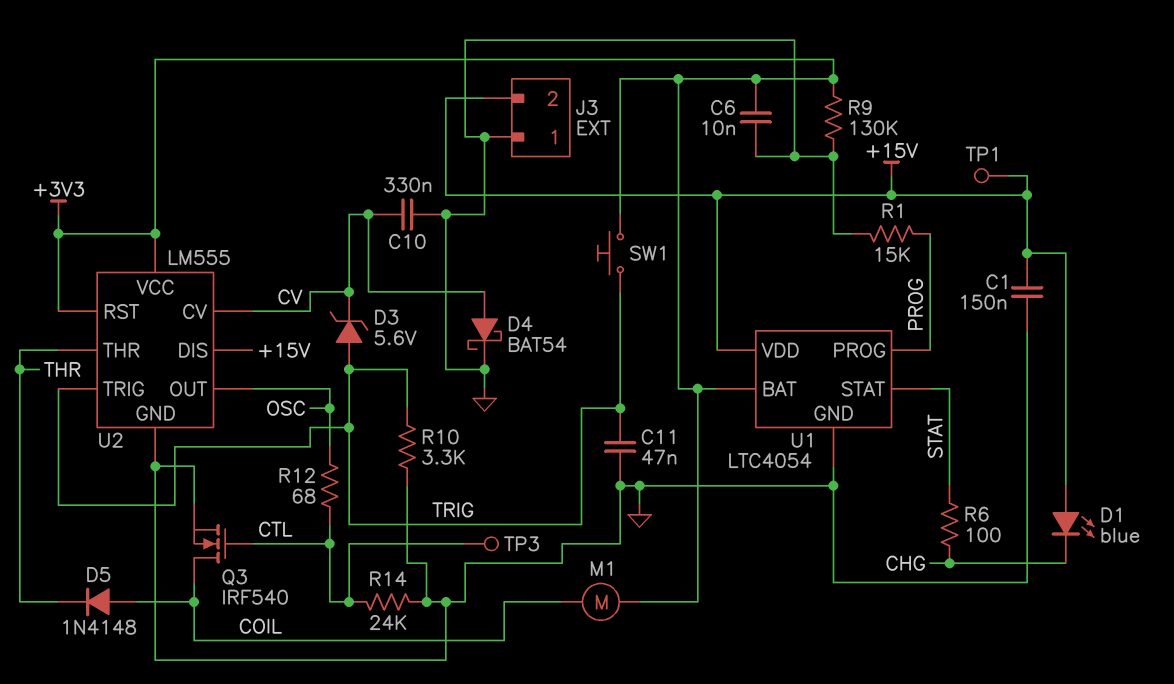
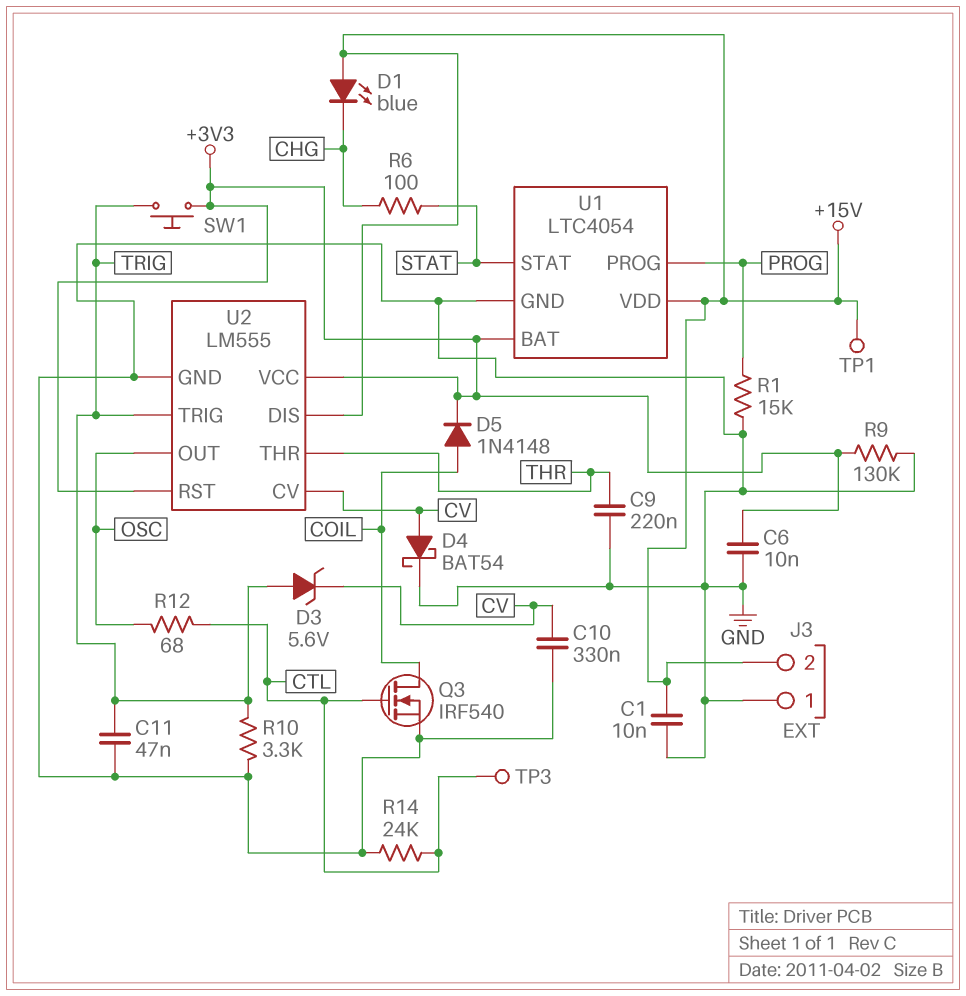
C1: 150nF (+15V, GND) -> 10nF (+15V, GND)
C9: none -> 220nF (GND, THR)
D5: diode 1N4148 (A COIL, K THR) -> diode 1N4148 (A COIL, K +3V3)
M1: motor (+3V3, COIL) -> none

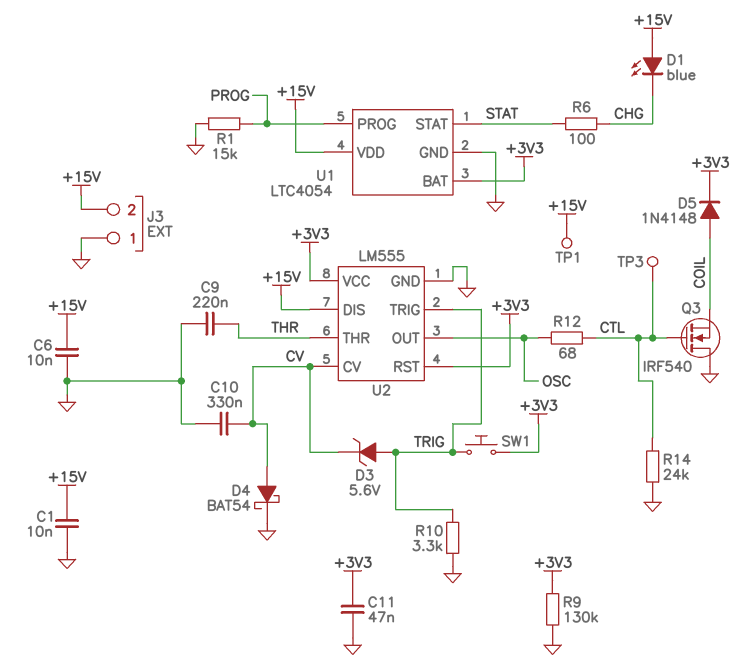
C6: 10nF (+3V3, GND) -> 10nF (+15V, GND)
C11: 47nF (GND, TRIG) -> 47nF (+3V3, GND)
Q3: NMOS IRF540 (G CTL, D COIL, S GND) -> NMOS IRF540 (G CTL, D GND, S COIL)

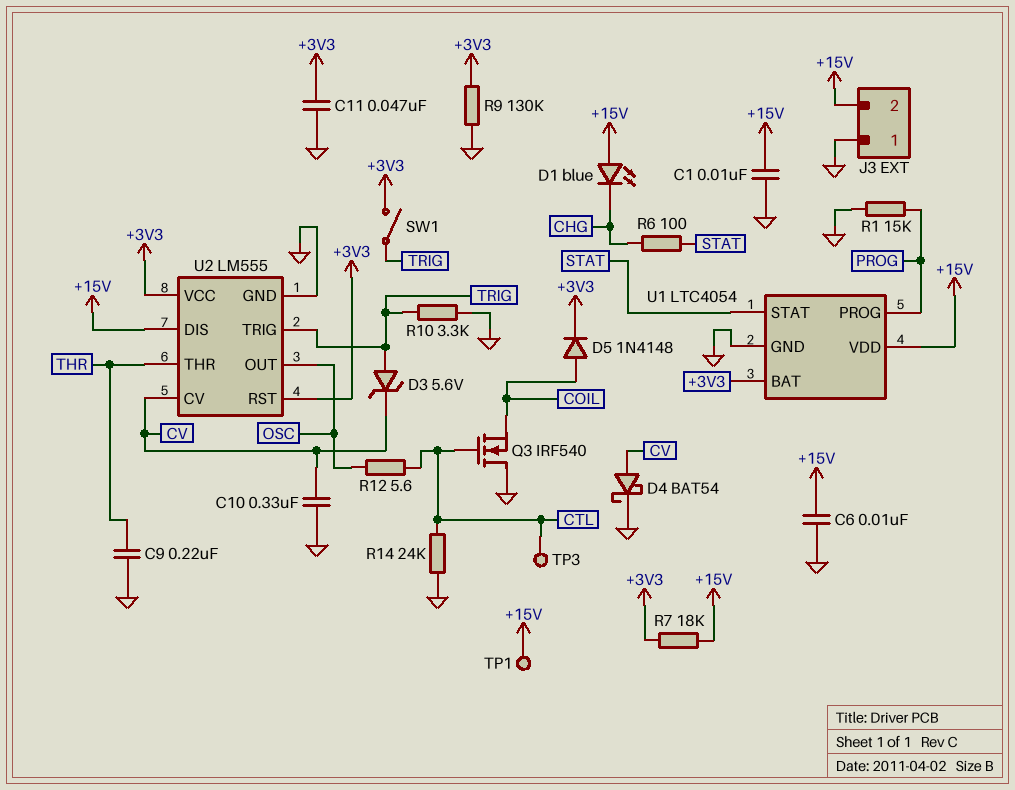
R7: none -> 18k (+3V3, +15V)
R12: 68 (CTL, OSC) -> 5.6 (CTL, OSC)
SW1: button (+3V3, TRIG) -> switch (+3V3, TRIG)

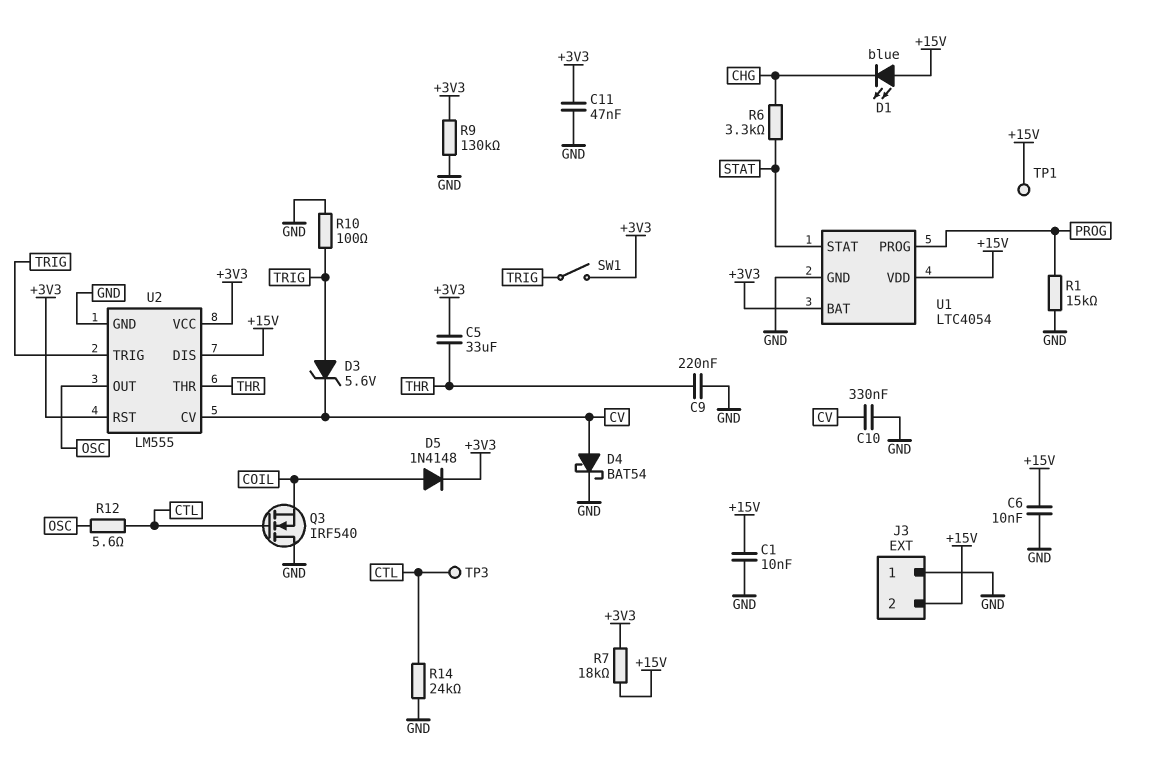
C5: none -> 33uF (+3V3, THR)
R6: 100 (CHG, STAT) -> 3.3k (CHG, STAT)
R10: 3.3k (GND, TRIG) -> 100 (GND, TRIG)

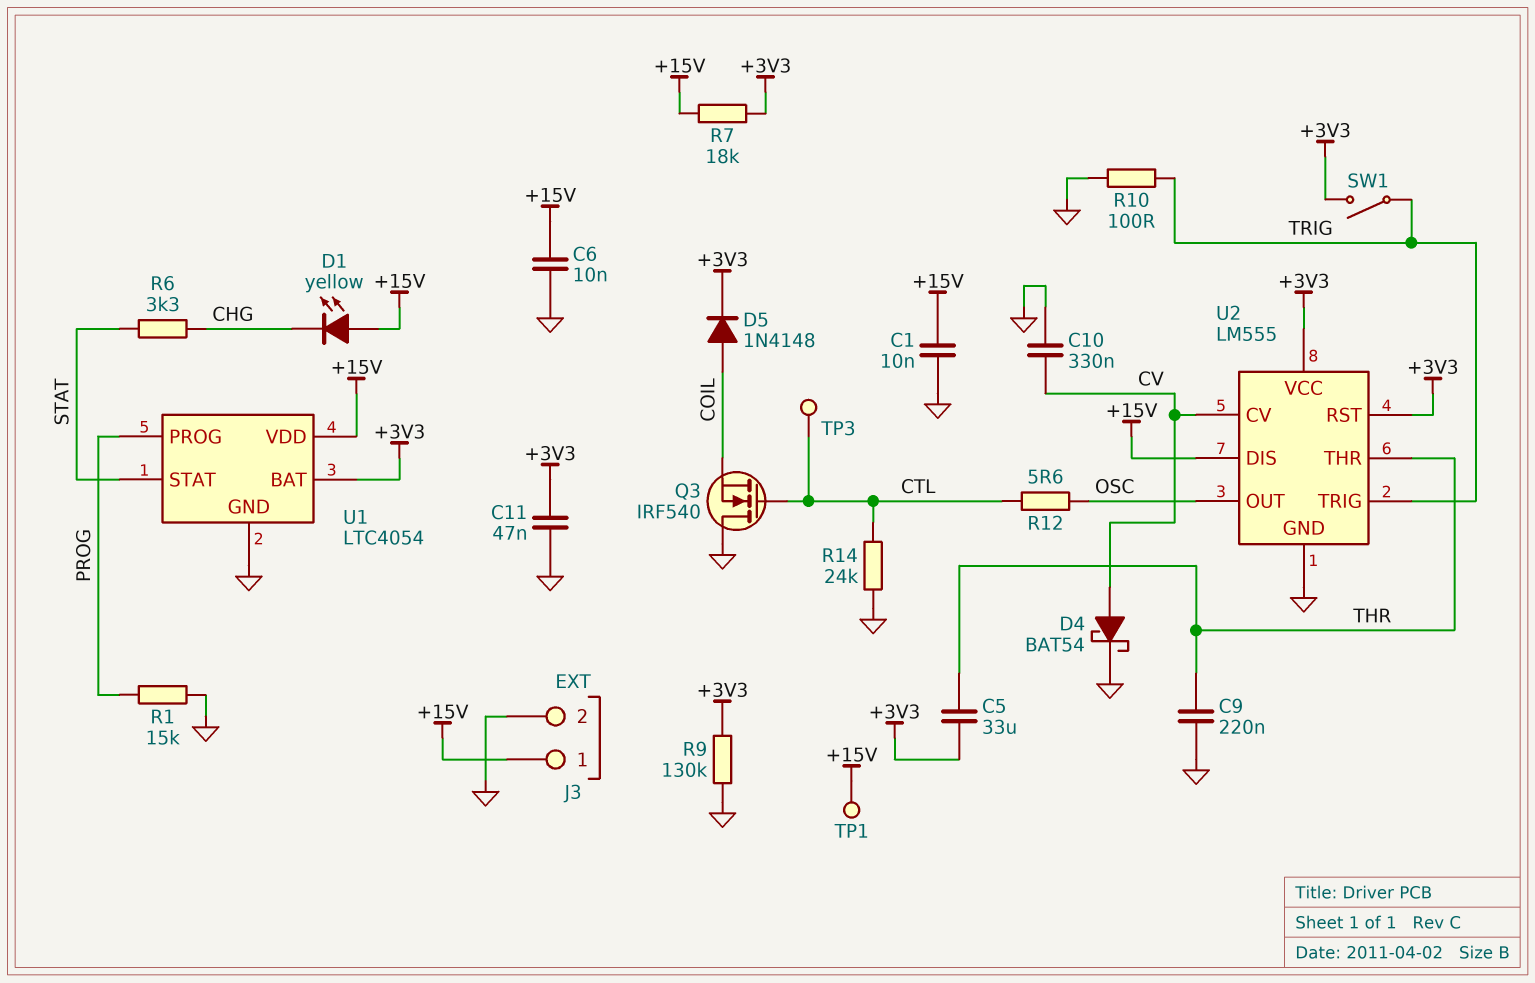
D1: LED blue (A +15V, K CHG) -> LED yellow (A +15V, K CHG)
D3: zener 5.6V (A TRIG, K CV) -> none
J3 pin 1: GND -> +15V
J3 pin 2: +15V -> GND

